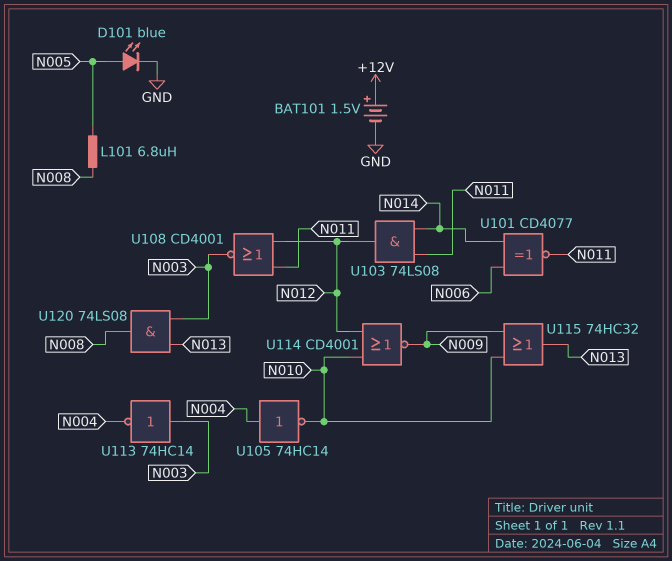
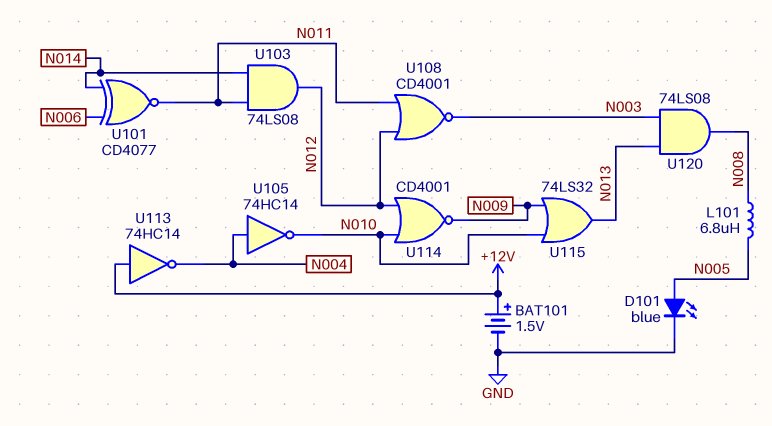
U113: NOT 74HC14 (in N003, out N004) -> NOT 74HC14 (in +12V, out N004)
U115: OR 74HC32 (in N009, in N010, out N013) -> OR 74LS32 (in N009, in N010, out N013)

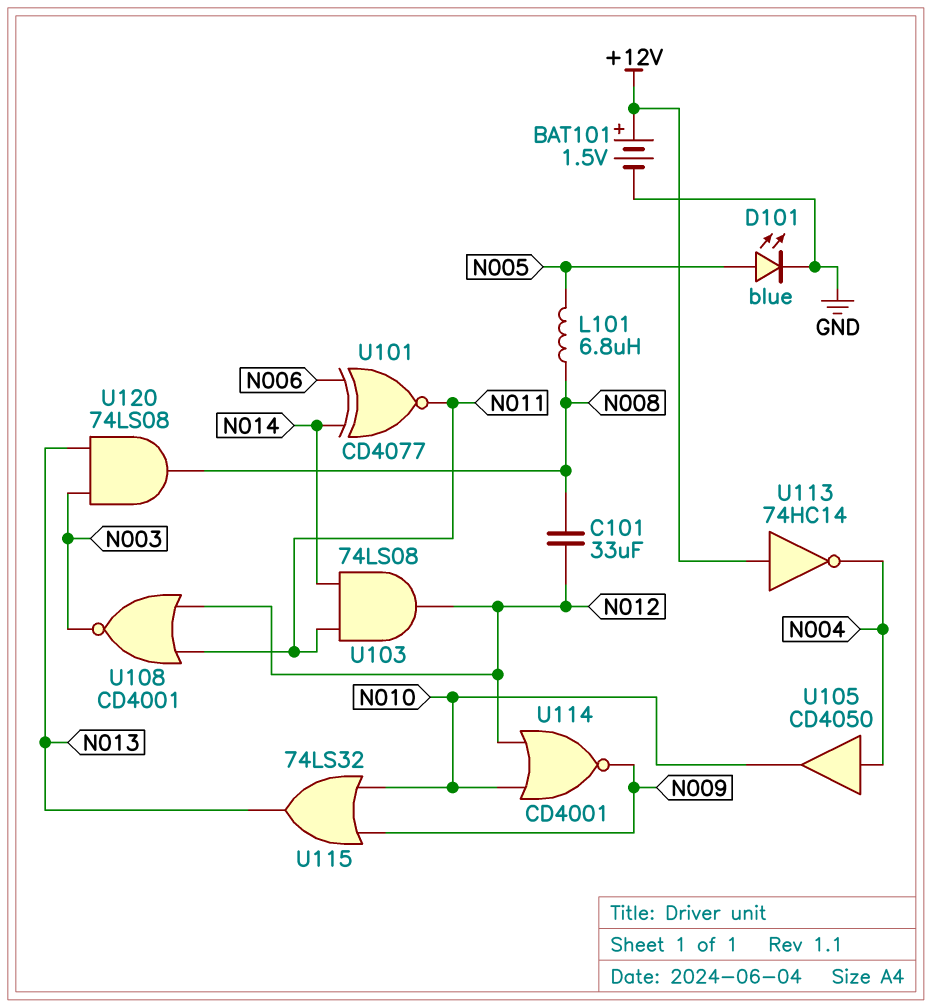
C101: none -> 33uF (N008, N012)
U105: NOT 74HC14 (in N004, out N010) -> buffer CD4050 (in N004, out N010)

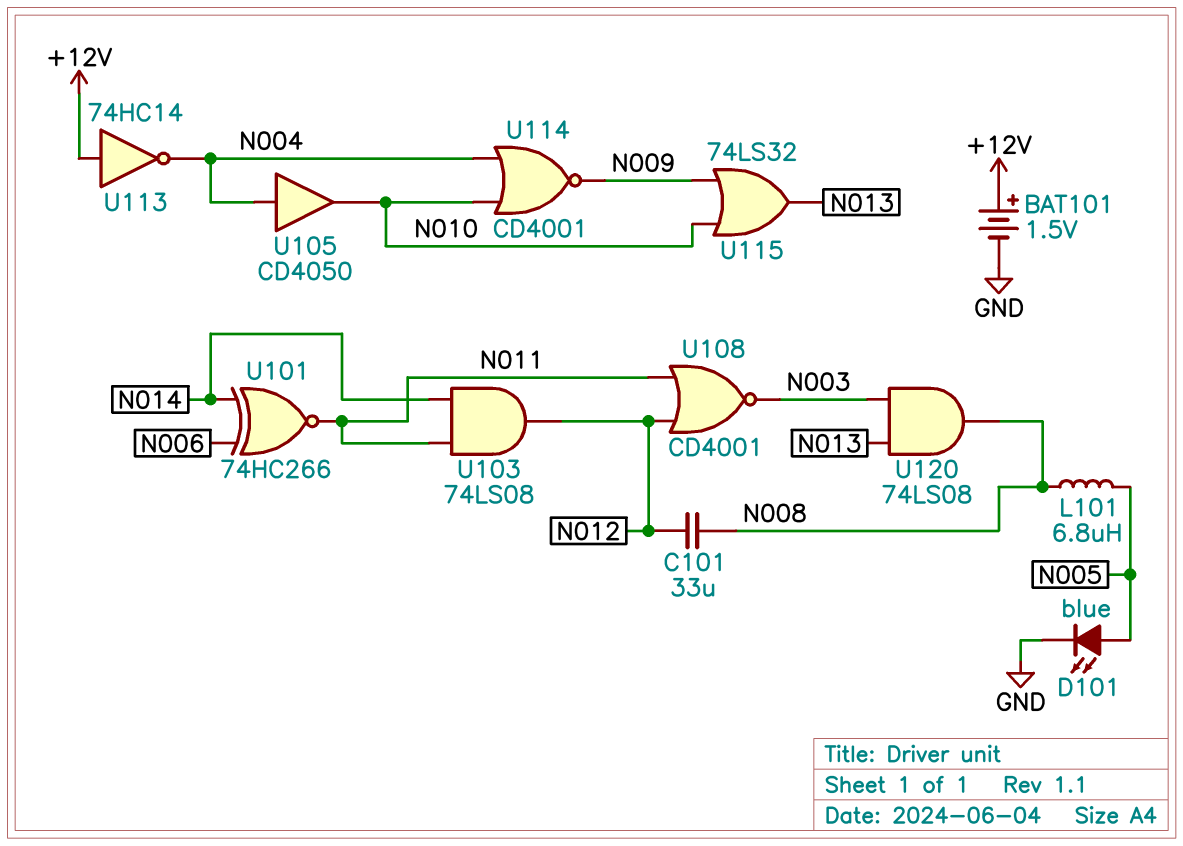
U101: XNOR CD4077 (in N006, in N014, out N011) -> XNOR 74HC266 (in N006, in N014, out N011)
U114: NOR CD4001 (in N010, in N012, out N009) -> NOR CD4001 (in N004, in N010, out N009)

